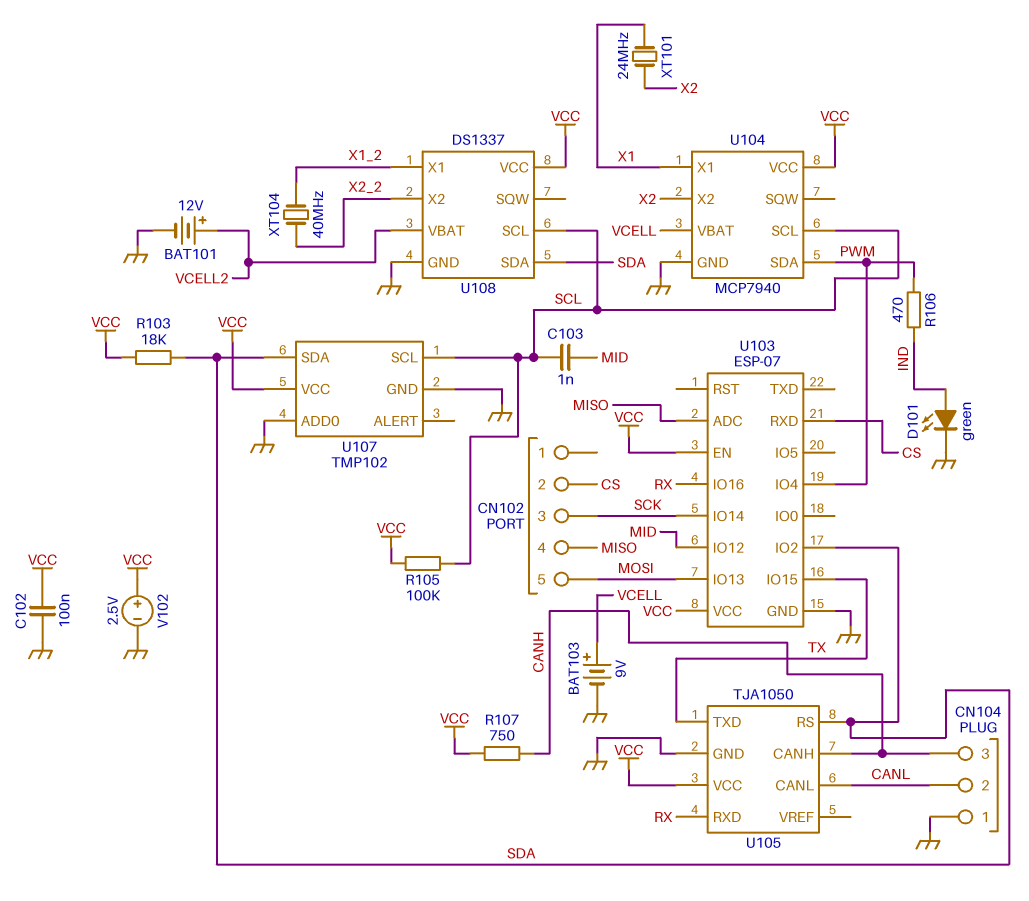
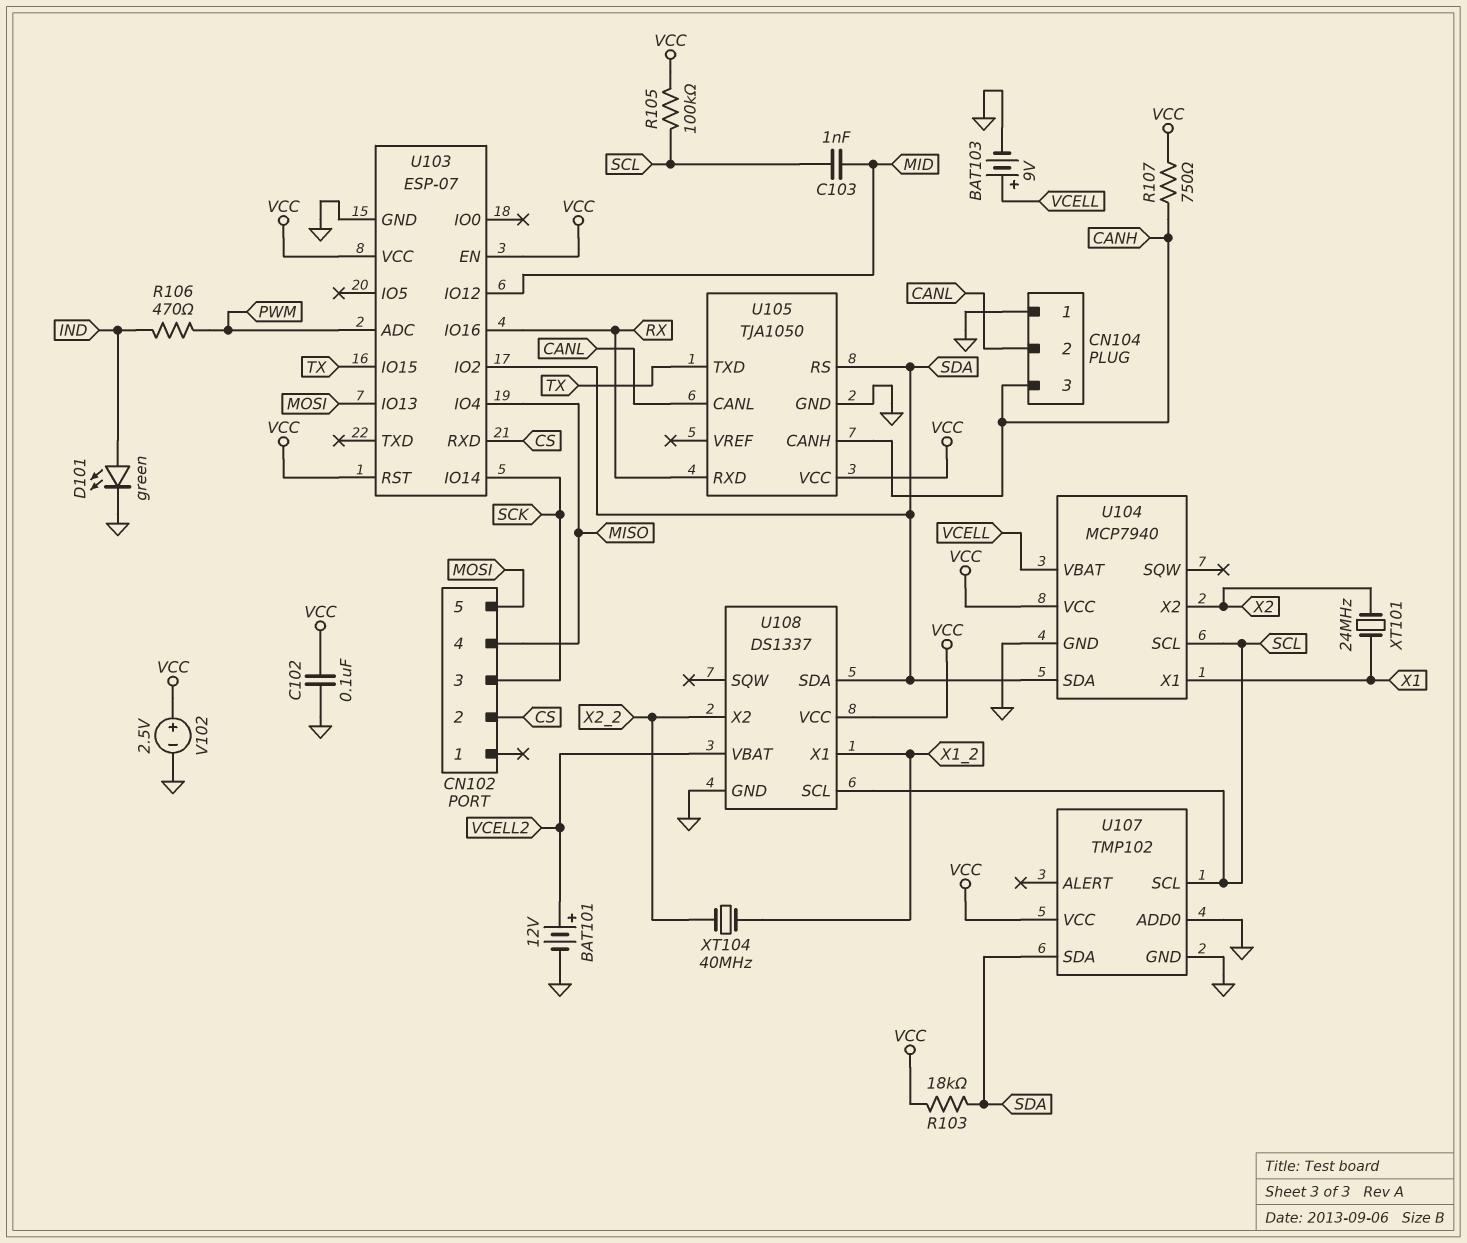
U103 pin ADC: MISO -> PWM
U103 pin IO4: PWM -> MISO
U103 pin RST: none -> VCC
U104 pin SDA: PWM -> SDA

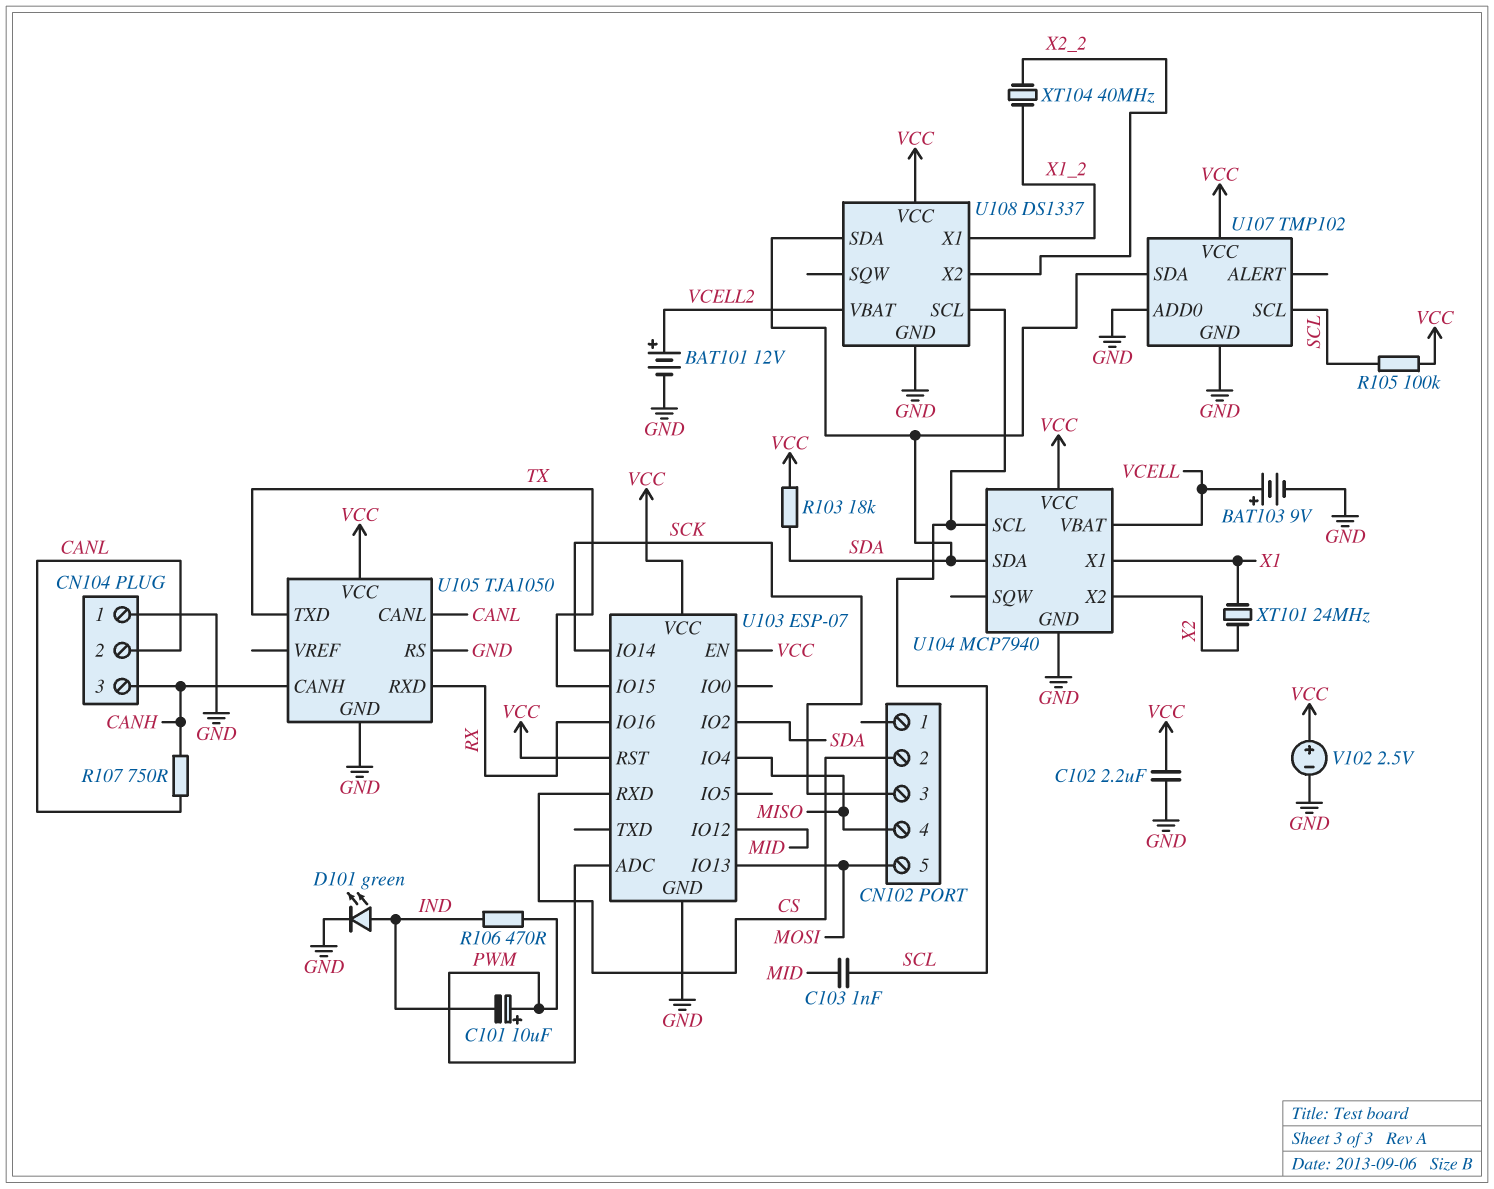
C101: none -> 10uF (plus PWM, minus IND)
C102: 100nF (GND, VCC) -> 2.2uF (GND, VCC)
R107: 750 (CANH, VCC) -> 750 (CANH, CANL)
U105 pin RS: SDA -> GND

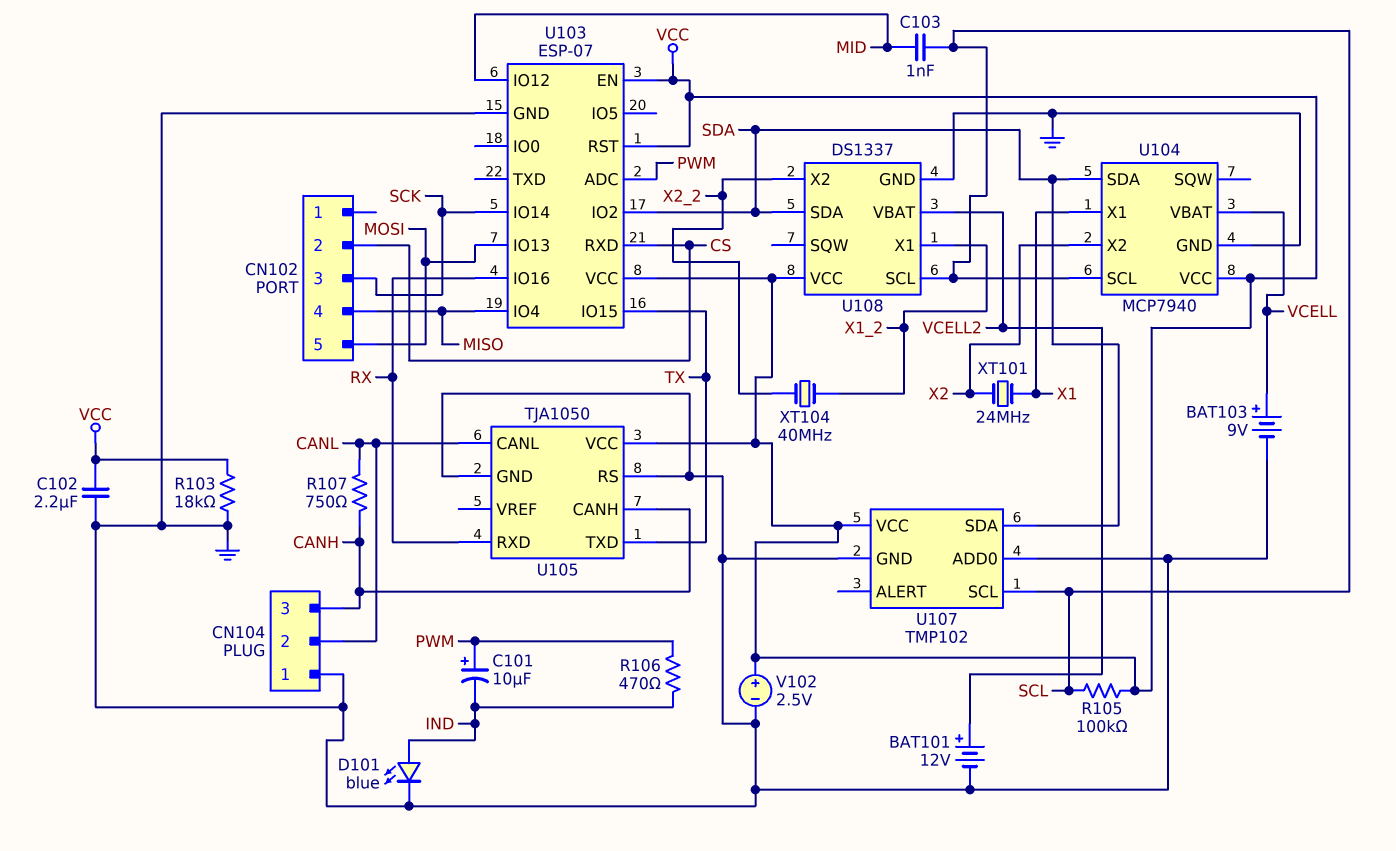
D101: LED green (A IND, K GND) -> LED blue (A IND, K GND)
R103: 18k (SDA, VCC) -> 18k (GND, VCC)

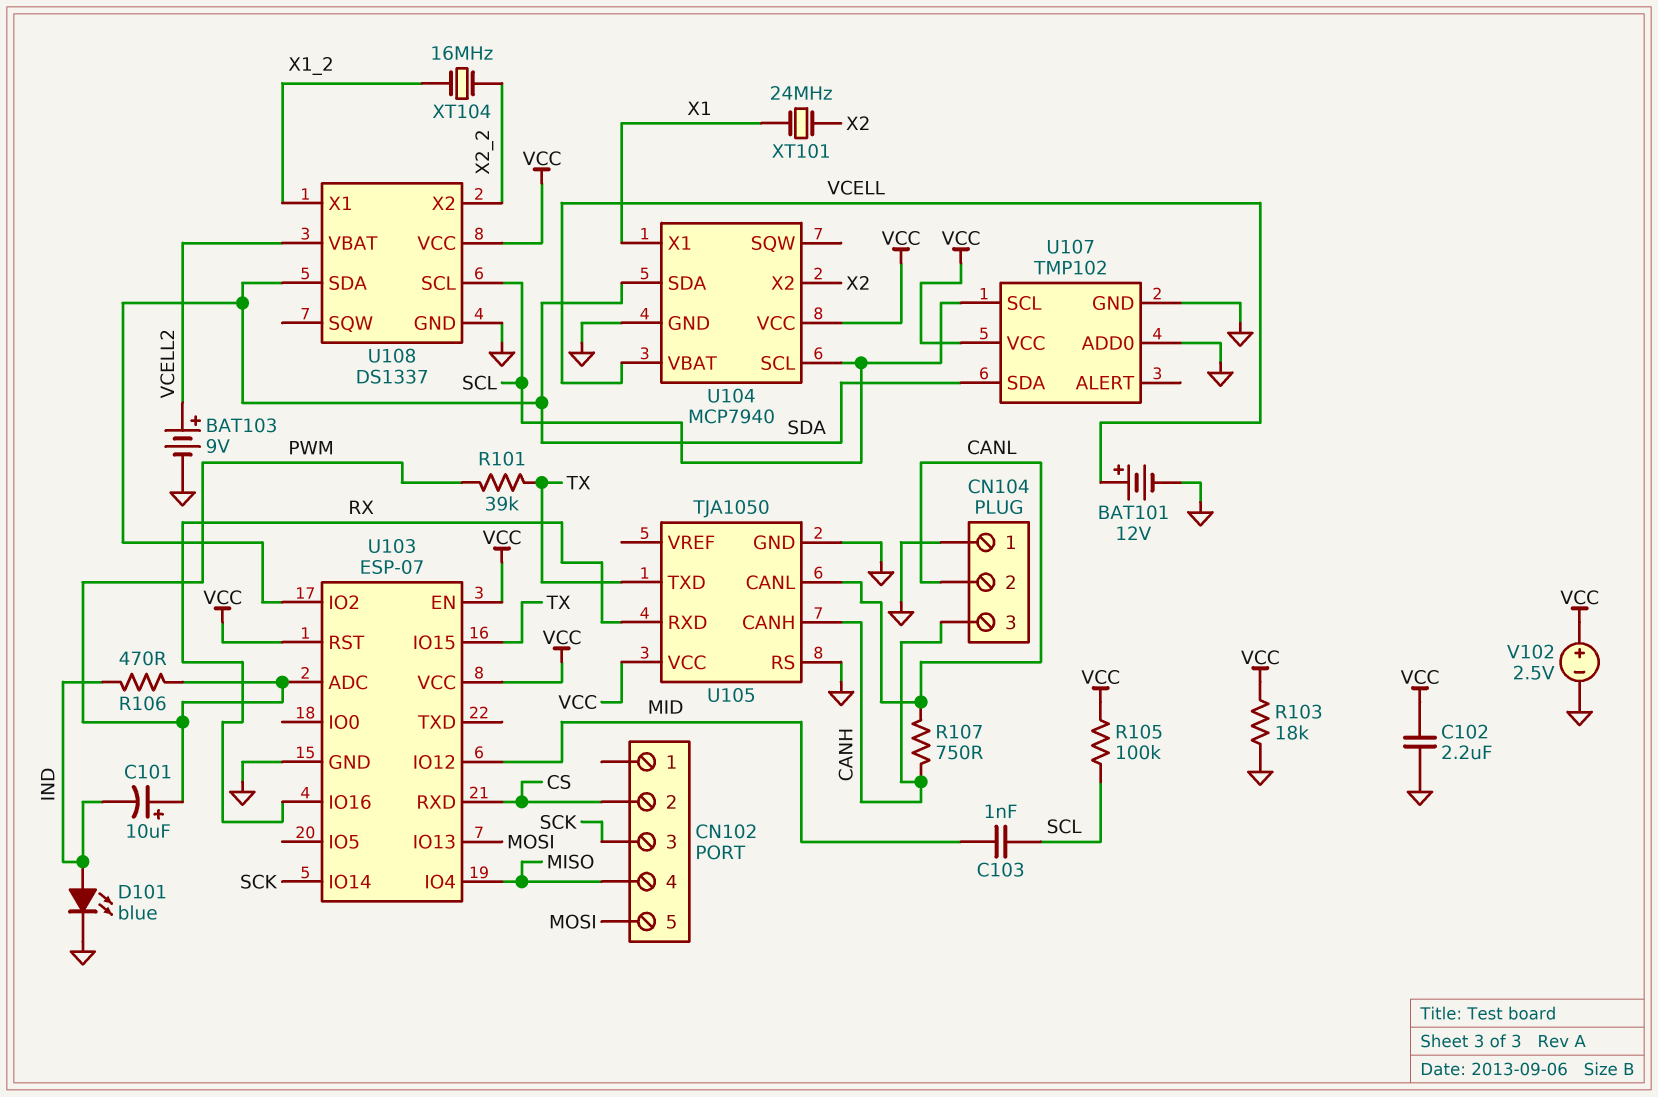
BAT101: 12V (plus VCELL2, minus GND) -> 12V (plus VCELL, minus GND)
BAT103: 9V (plus VCELL, minus GND) -> 9V (plus VCELL2, minus GND)
R101: none -> 39k (PWM, TX)
XT104: 40MHz (X1_2, X2_2) -> 16MHz (X1_2, X2_2)

